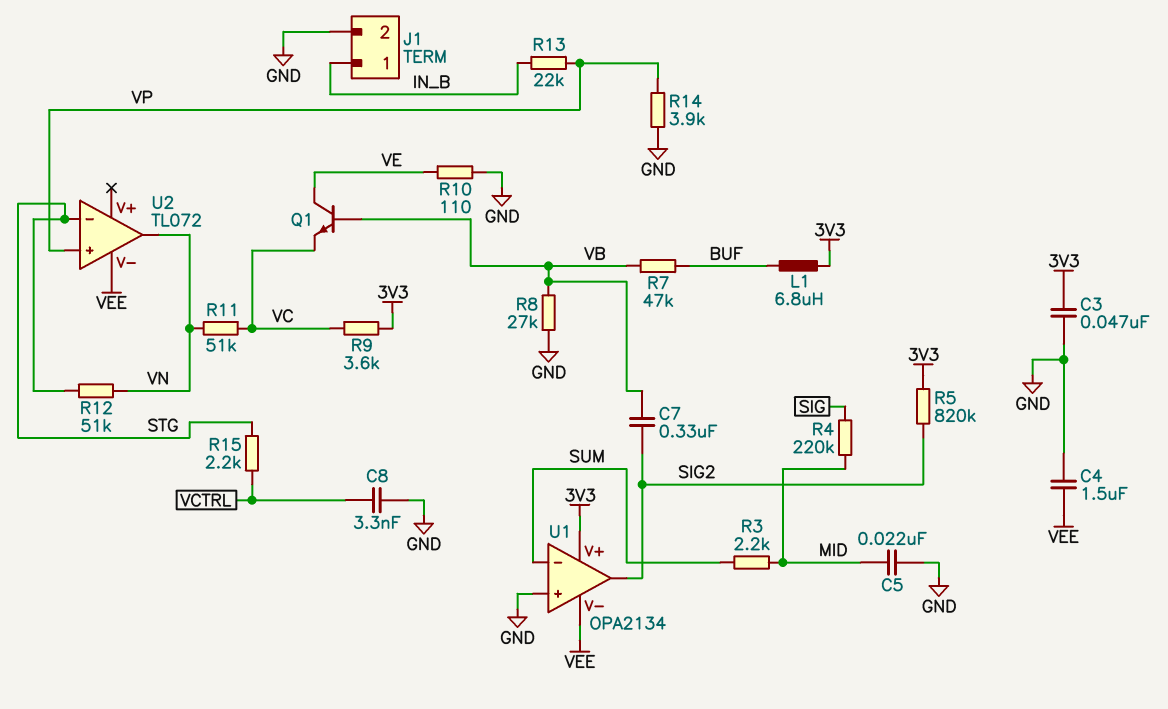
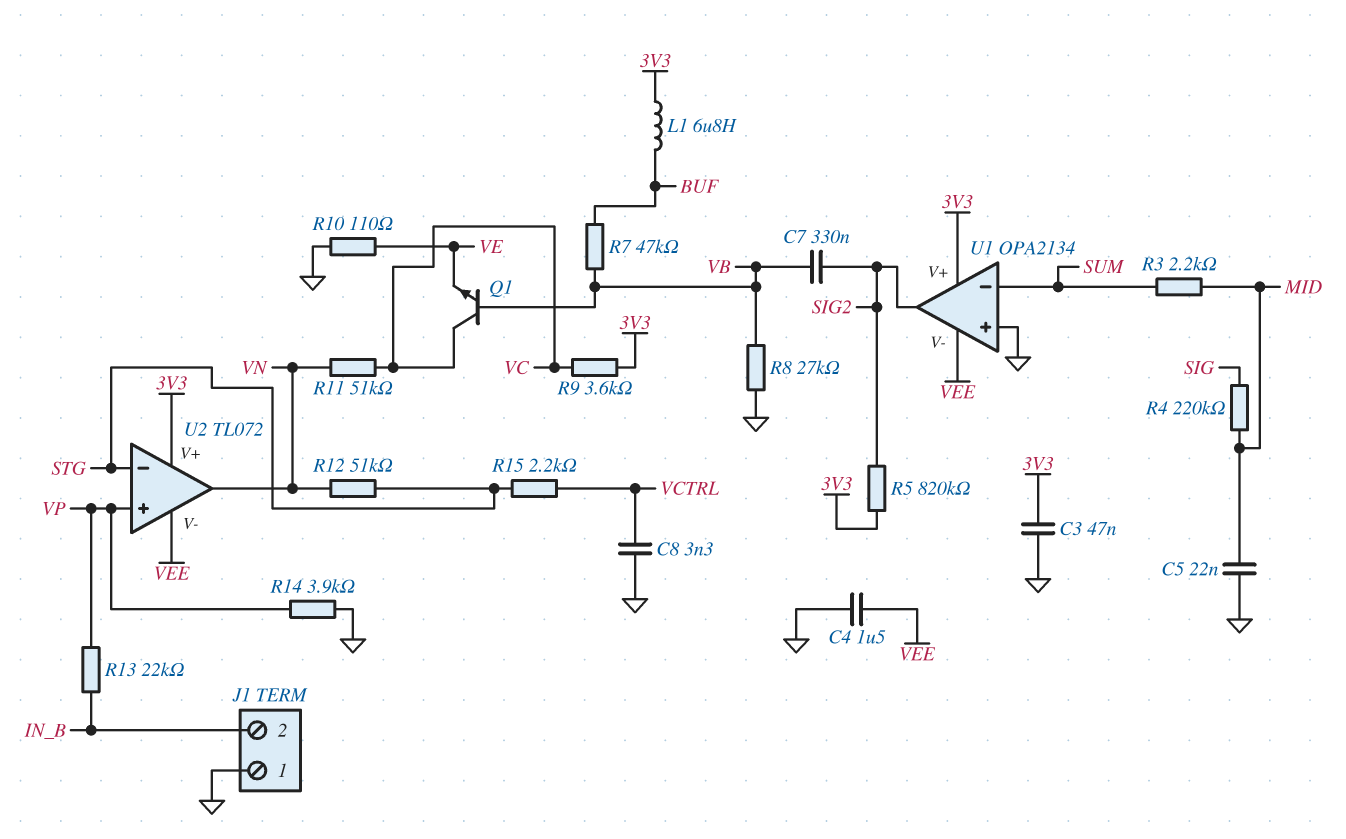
J1 pin 1: IN_B -> GND
J1 pin 2: GND -> IN_B
Q1: NPN (B VB, C VE, E VC) -> NPN (B VB, C VC, E VE)
U2 pin V+: none -> 3V3

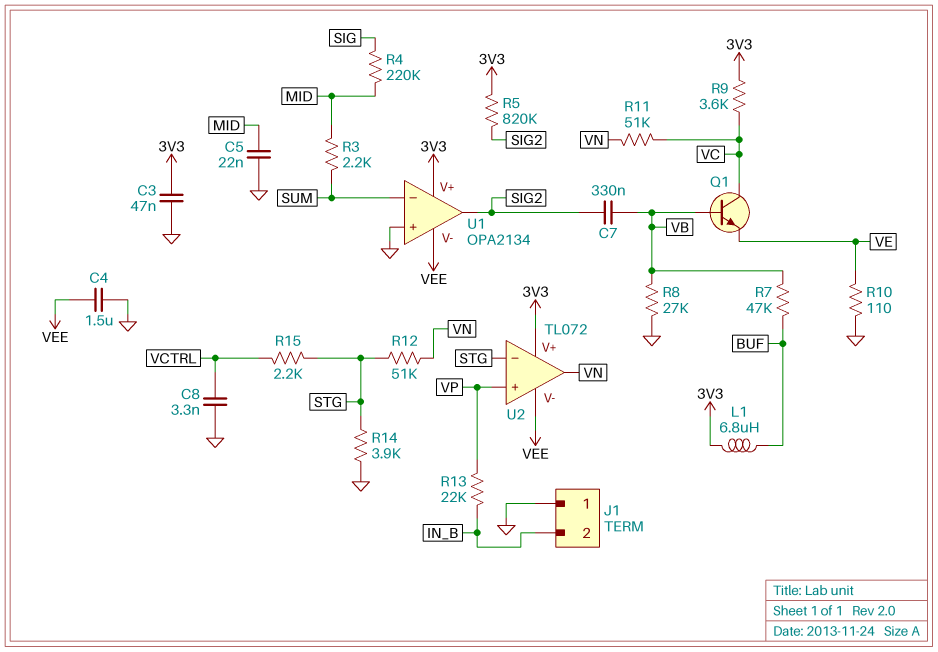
R14: 3.9k (GND, VP) -> 3.9k (GND, STG)

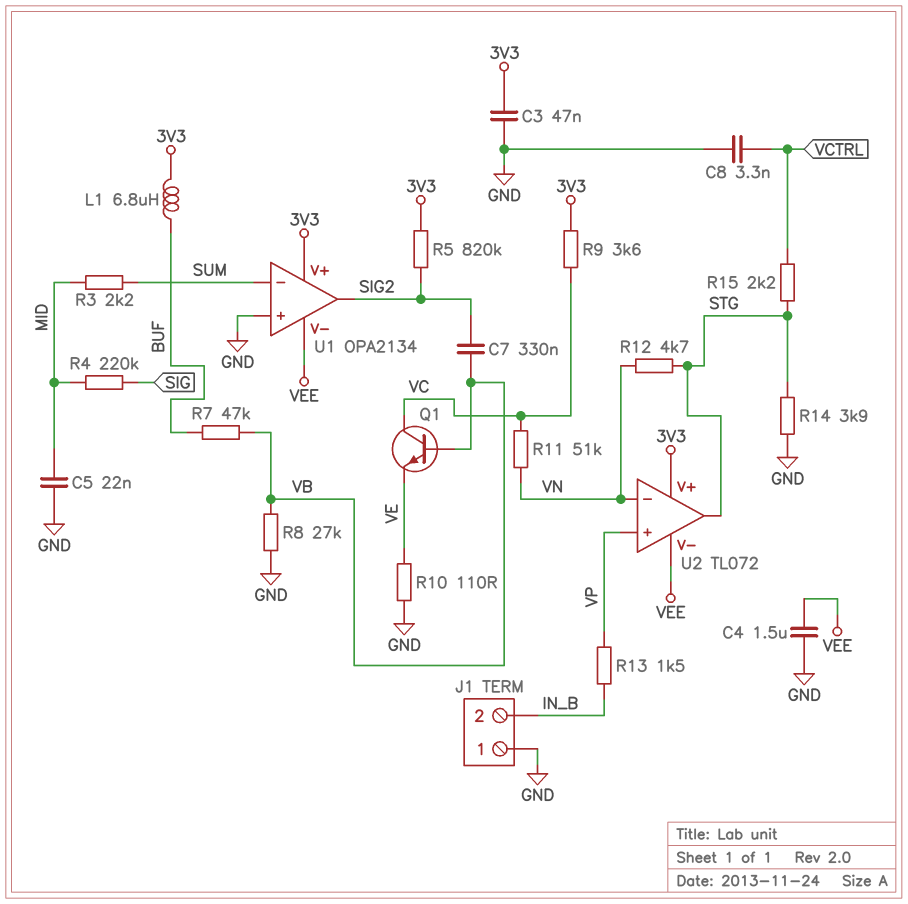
R12: 51k (STG, VN) -> 4.7k (STG, VN)
R13: 22k (IN_B, VP) -> 1.5k (IN_B, VP)
U2 pin in-: STG -> VN
U2 pin out: VN -> STG

